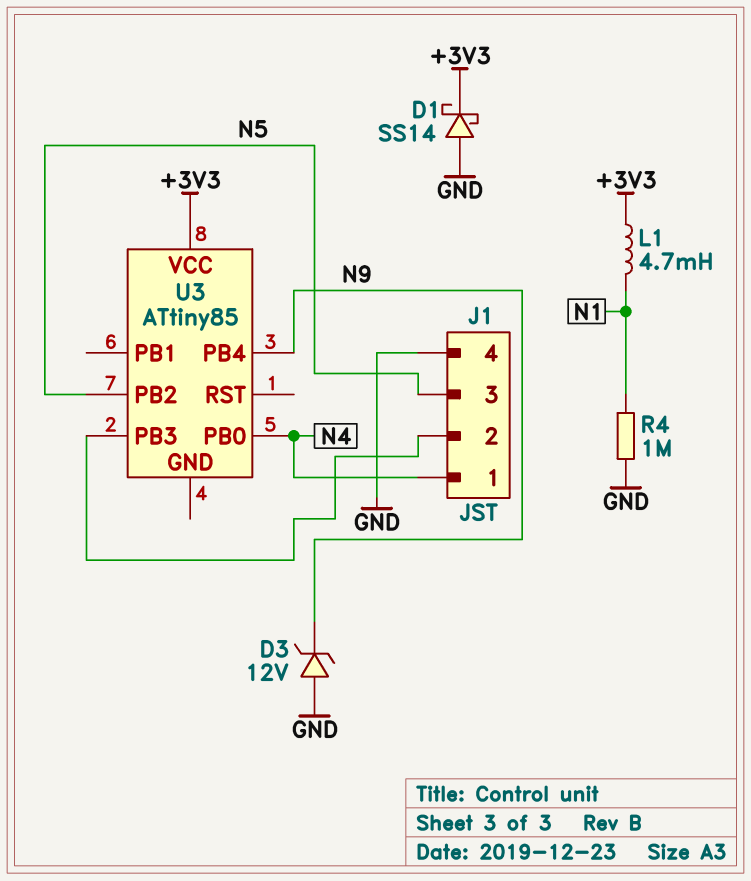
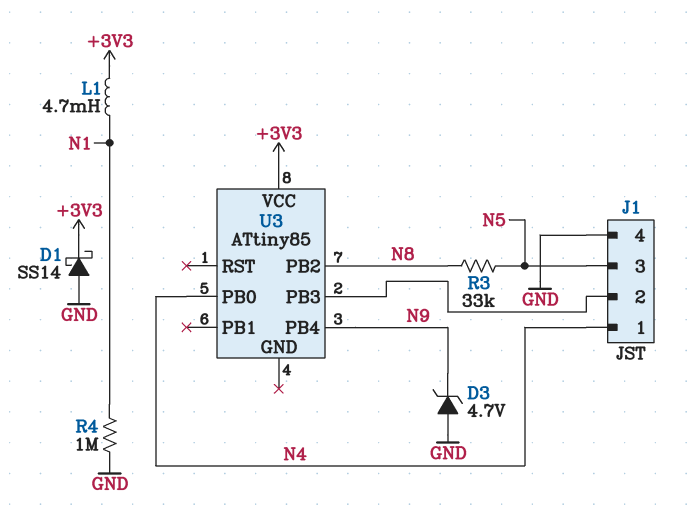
D3: zener 12V (A GND, K N9) -> zener 4.7V (A GND, K N9)
R3: none -> 33k (N5, N8)
U3 pin PB2: N5 -> N8

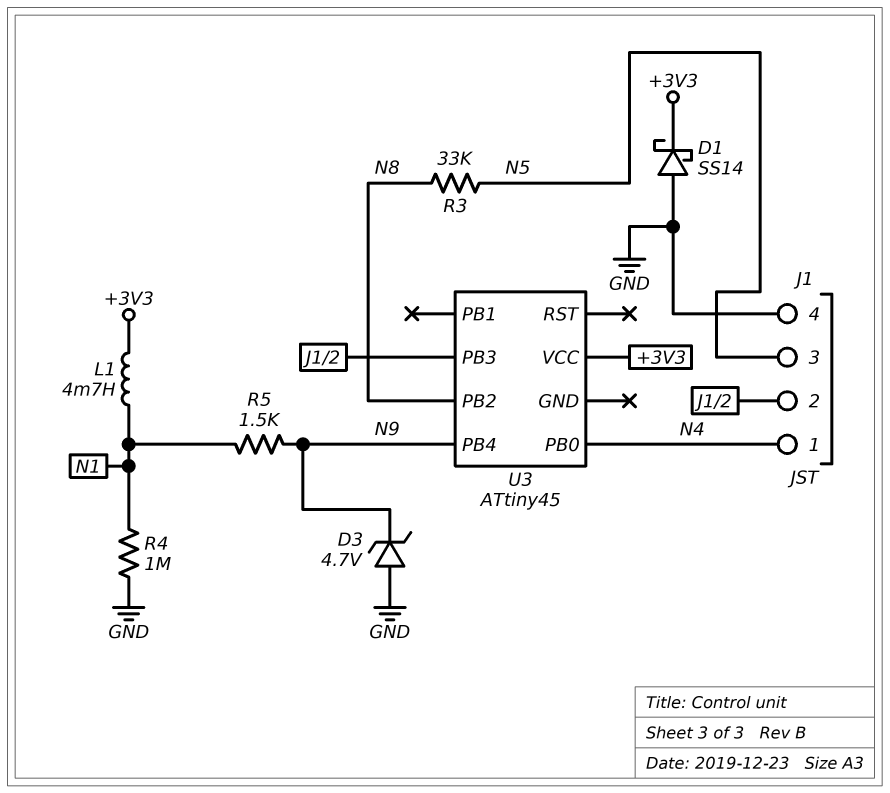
R5: none -> 1.5k (N1, N9)
U3: ATtiny85 -> ATtiny45

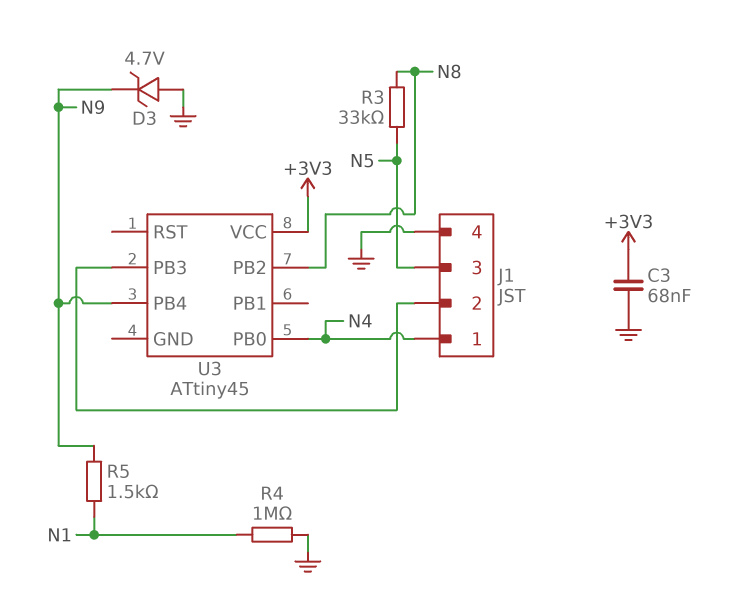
C3: none -> 68nF (+3V3, GND)
D1: schottky SS14 (A GND, K +3V3) -> none
L1: 4.7mH (+3V3, N1) -> none

